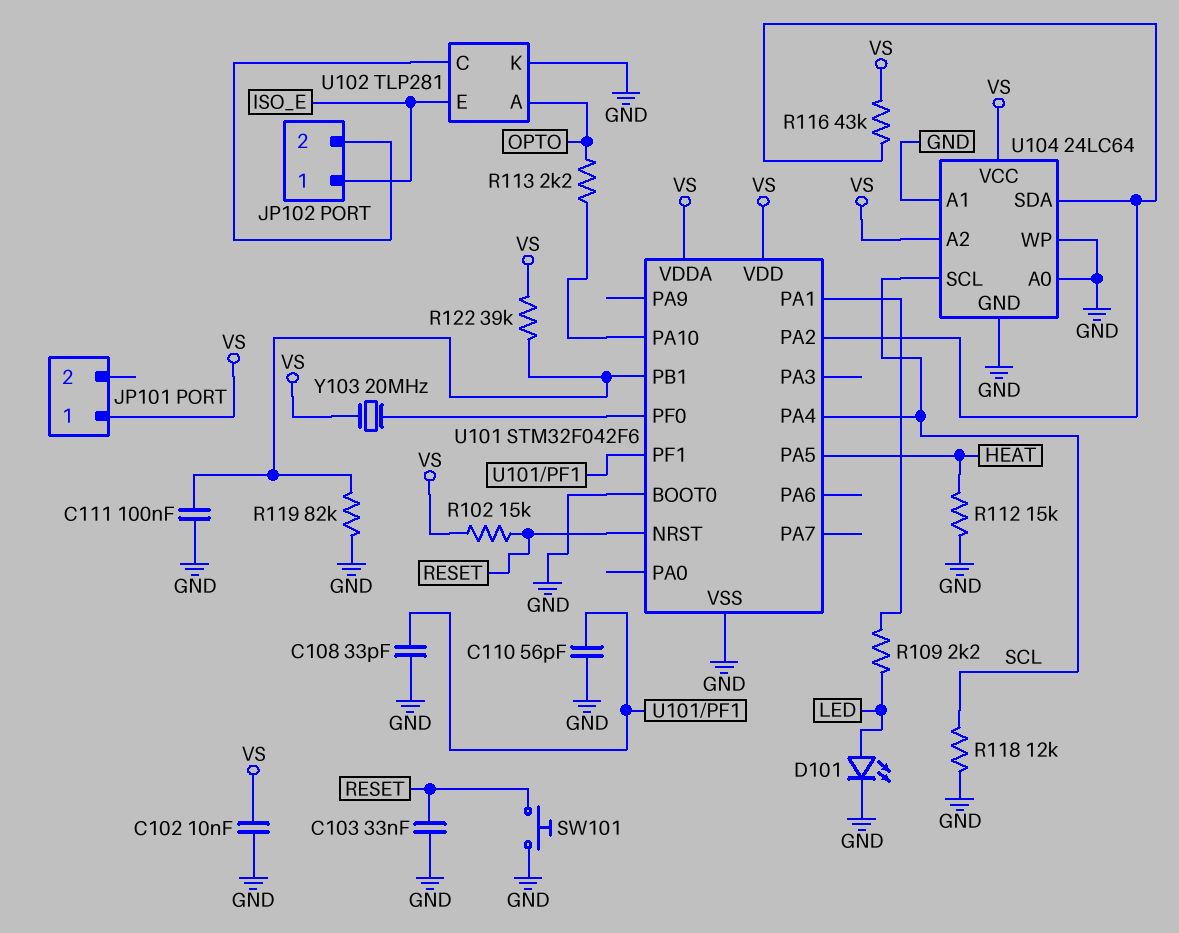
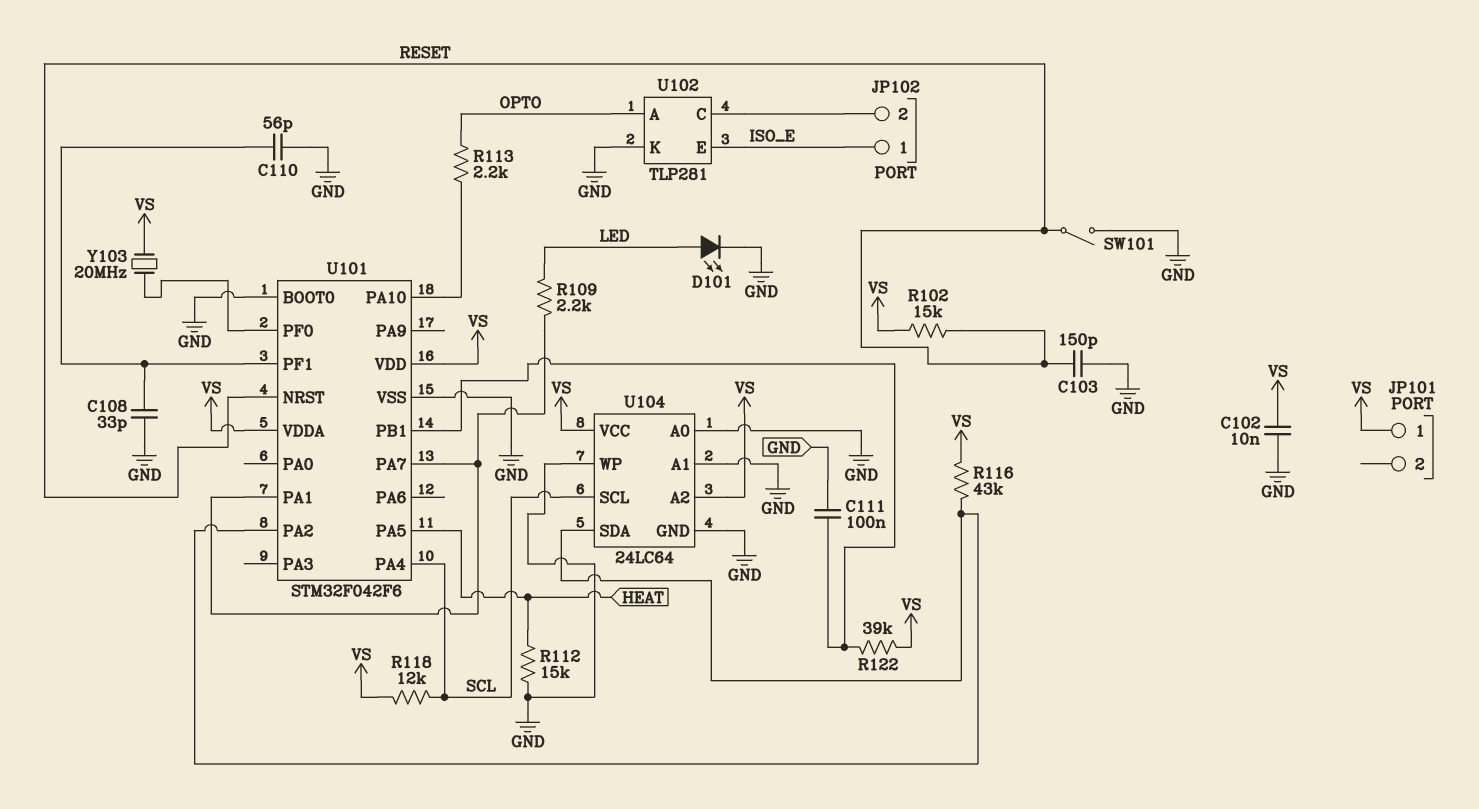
C103: 33nF (GND, RESET) -> 150pF (GND, RESET)
R118: 12k (GND, SCL) -> 12k (SCL, VS)
R119: 82k (GND, U101/PB1) -> none
SW101: button (GND, RESET) -> switch (GND, RESET)
U101 pin PA7: none -> U101/PA1

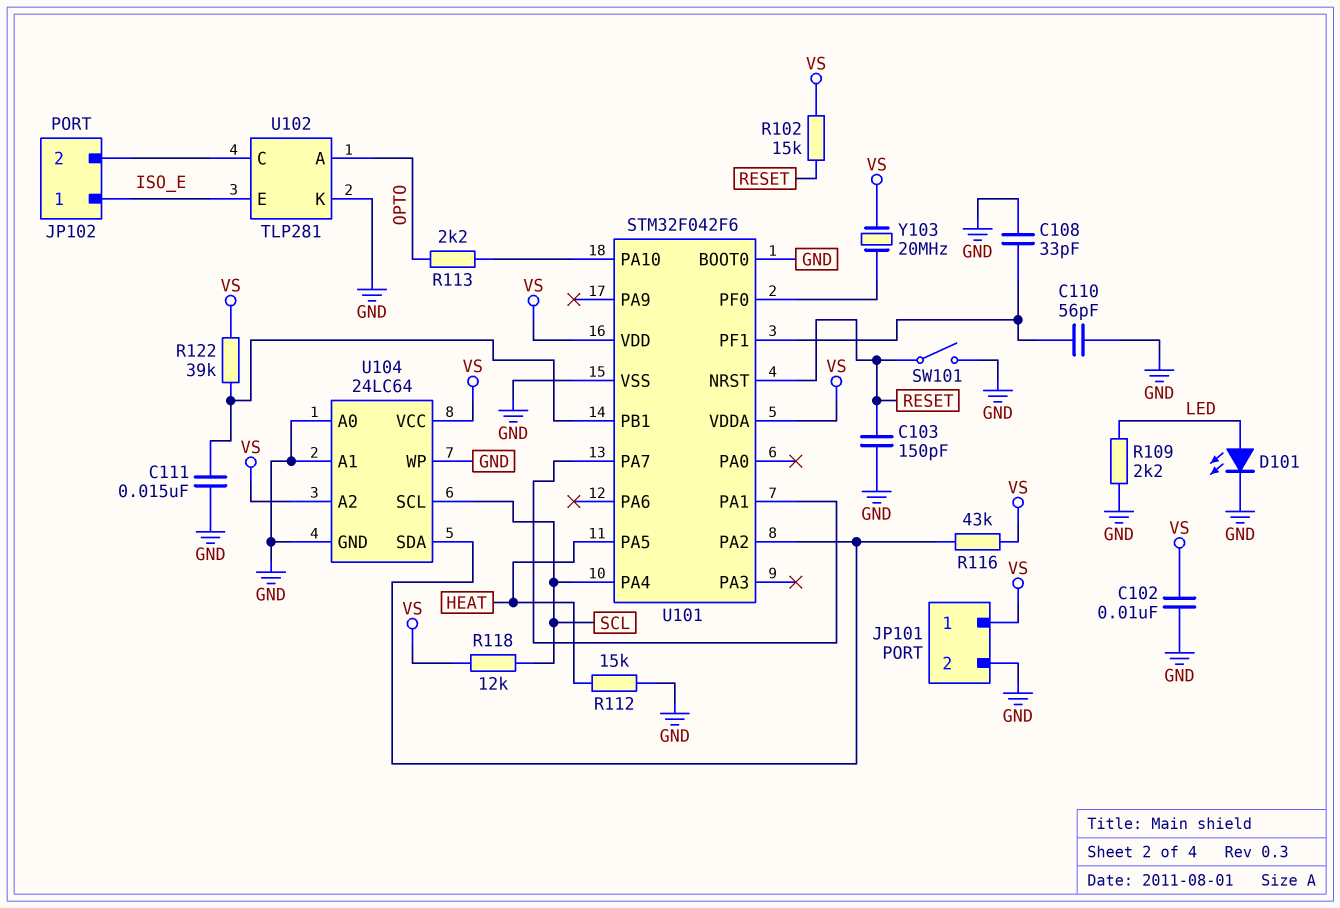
C111: 100nF (GND, U101/PB1) -> 15nF (GND, U101/PB1)
JP101 pin 2: none -> GND
R109: 2.2k (LED, U101/PA1) -> 2.2k (GND, LED)

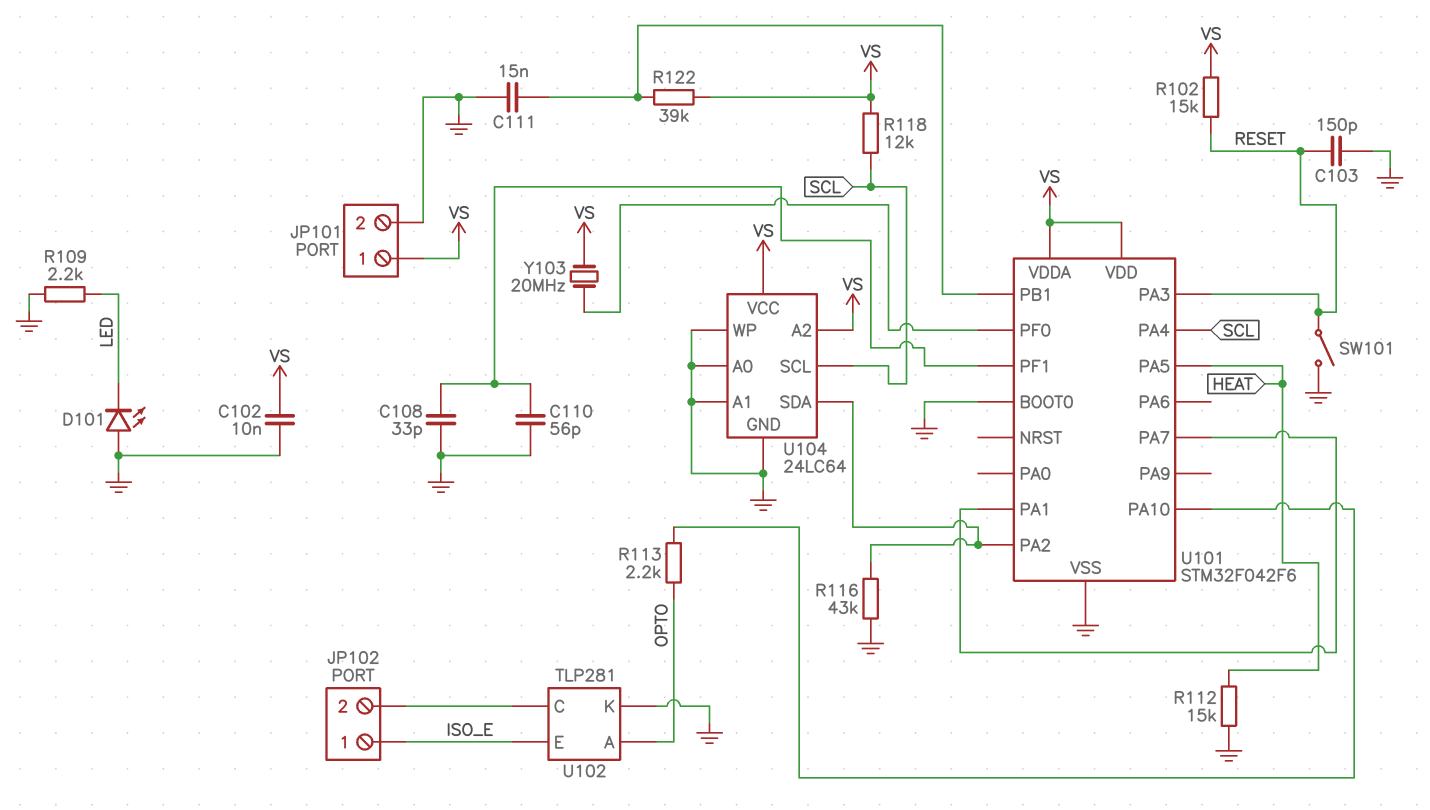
D101: LED (A LED, K GND) -> LED (A GND, K LED)
R116: 43k (U101/PA2, VS) -> 43k (GND, U101/PA2)
U101 pin NRST: RESET -> none
U101 pin PA3: none -> RESET

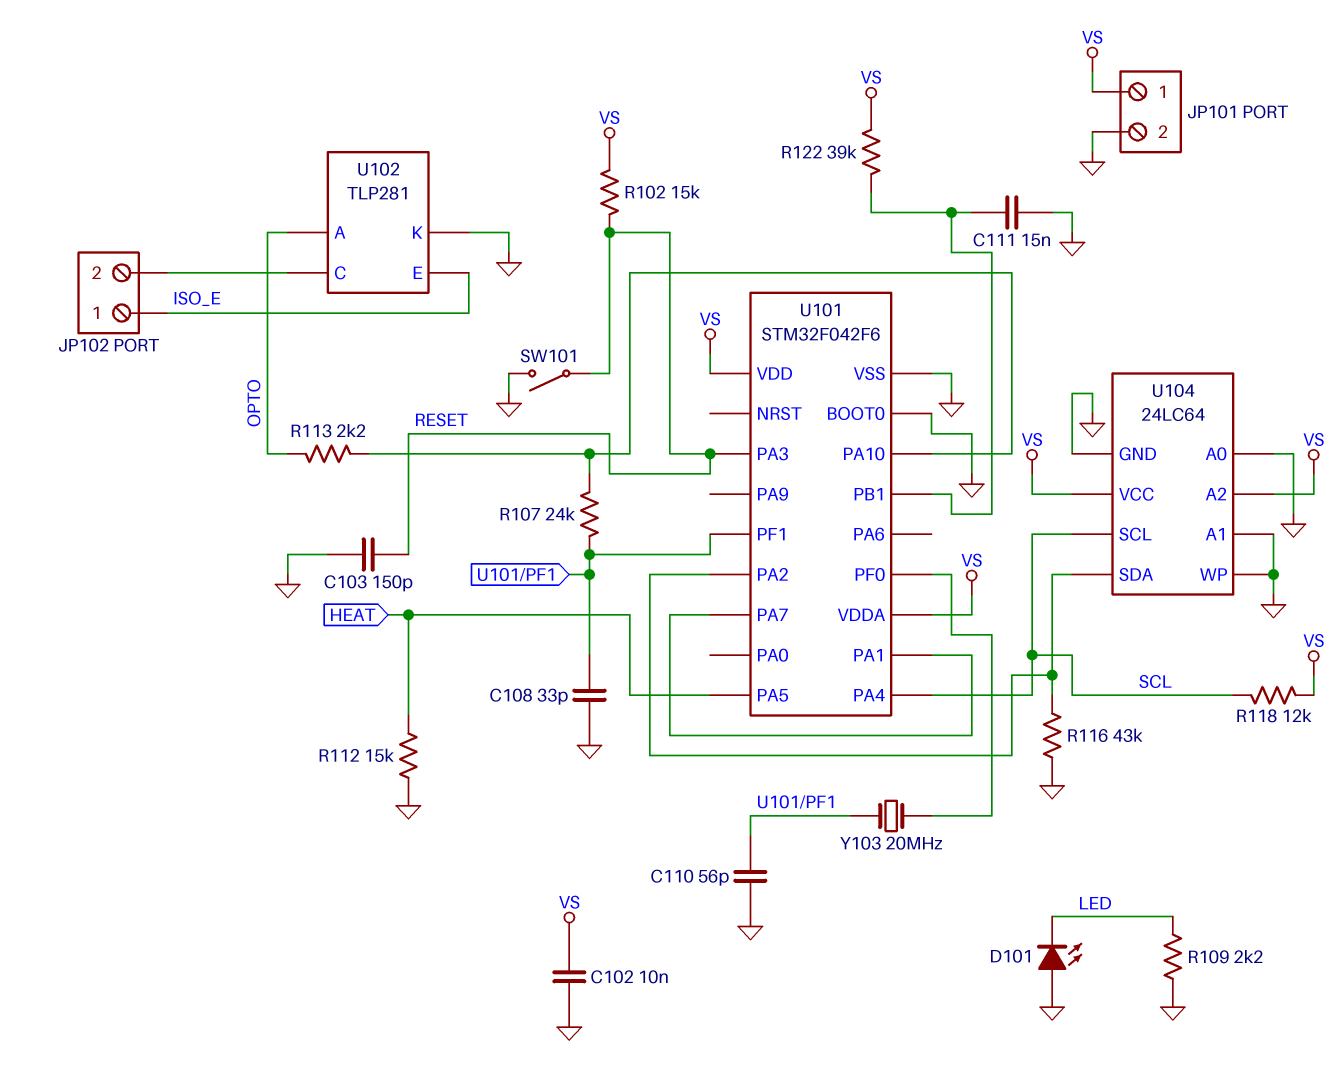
R107: none -> 24k (U101/PA10, U101/PF1)
Y103: 20MHz (U101/PF0, VS) -> 20MHz (U101/PF0, U101/PF1)

